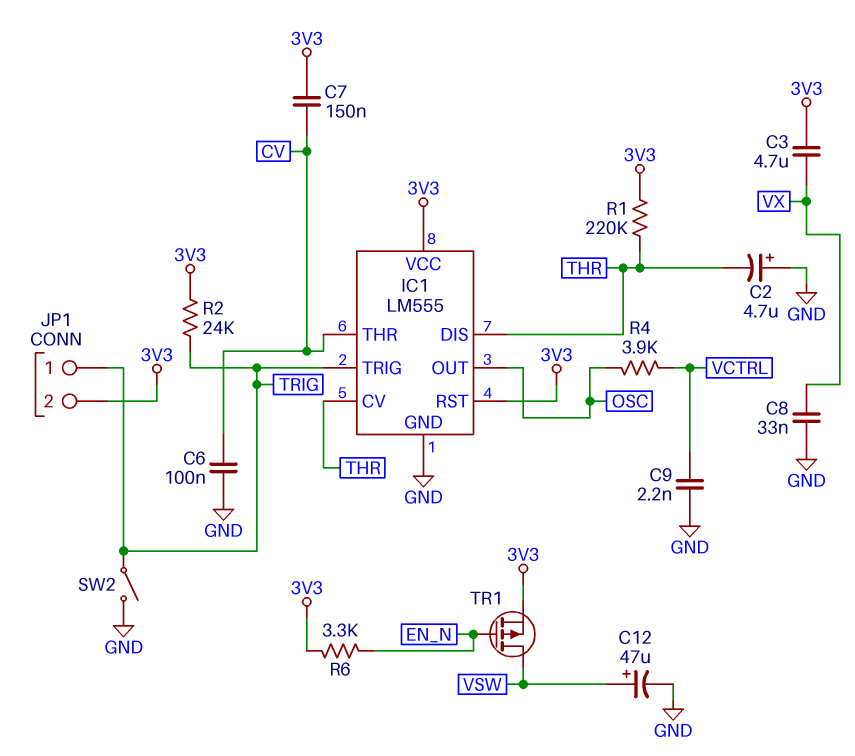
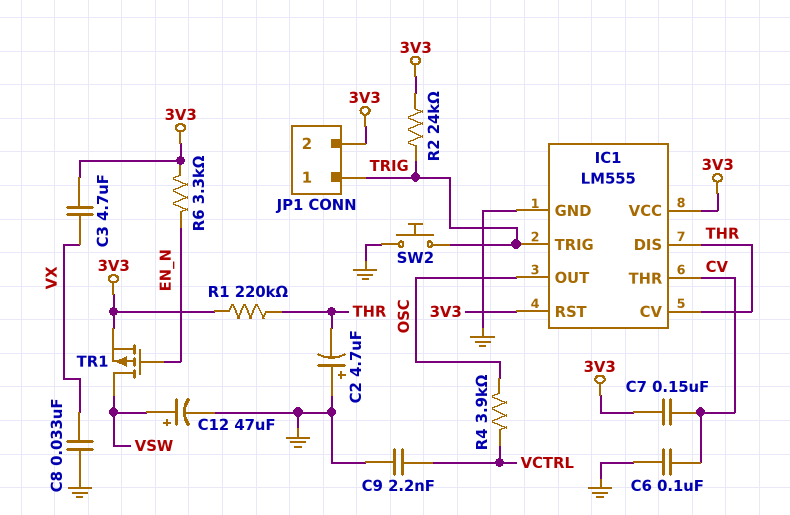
SW2: switch (GND, TRIG) -> button (GND, TRIG)

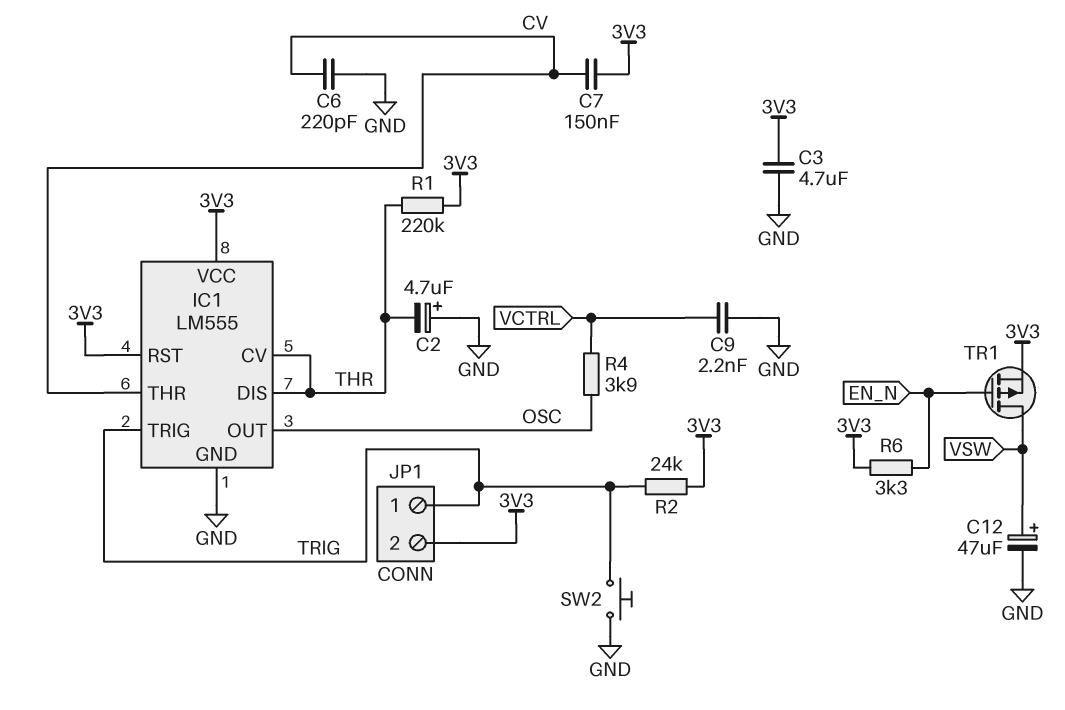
C3: 4.7uF (3V3, VX) -> 4.7uF (3V3, GND)
C6: 100nF (CV, GND) -> 220pF (CV, GND)
C8: 33nF (GND, VX) -> none

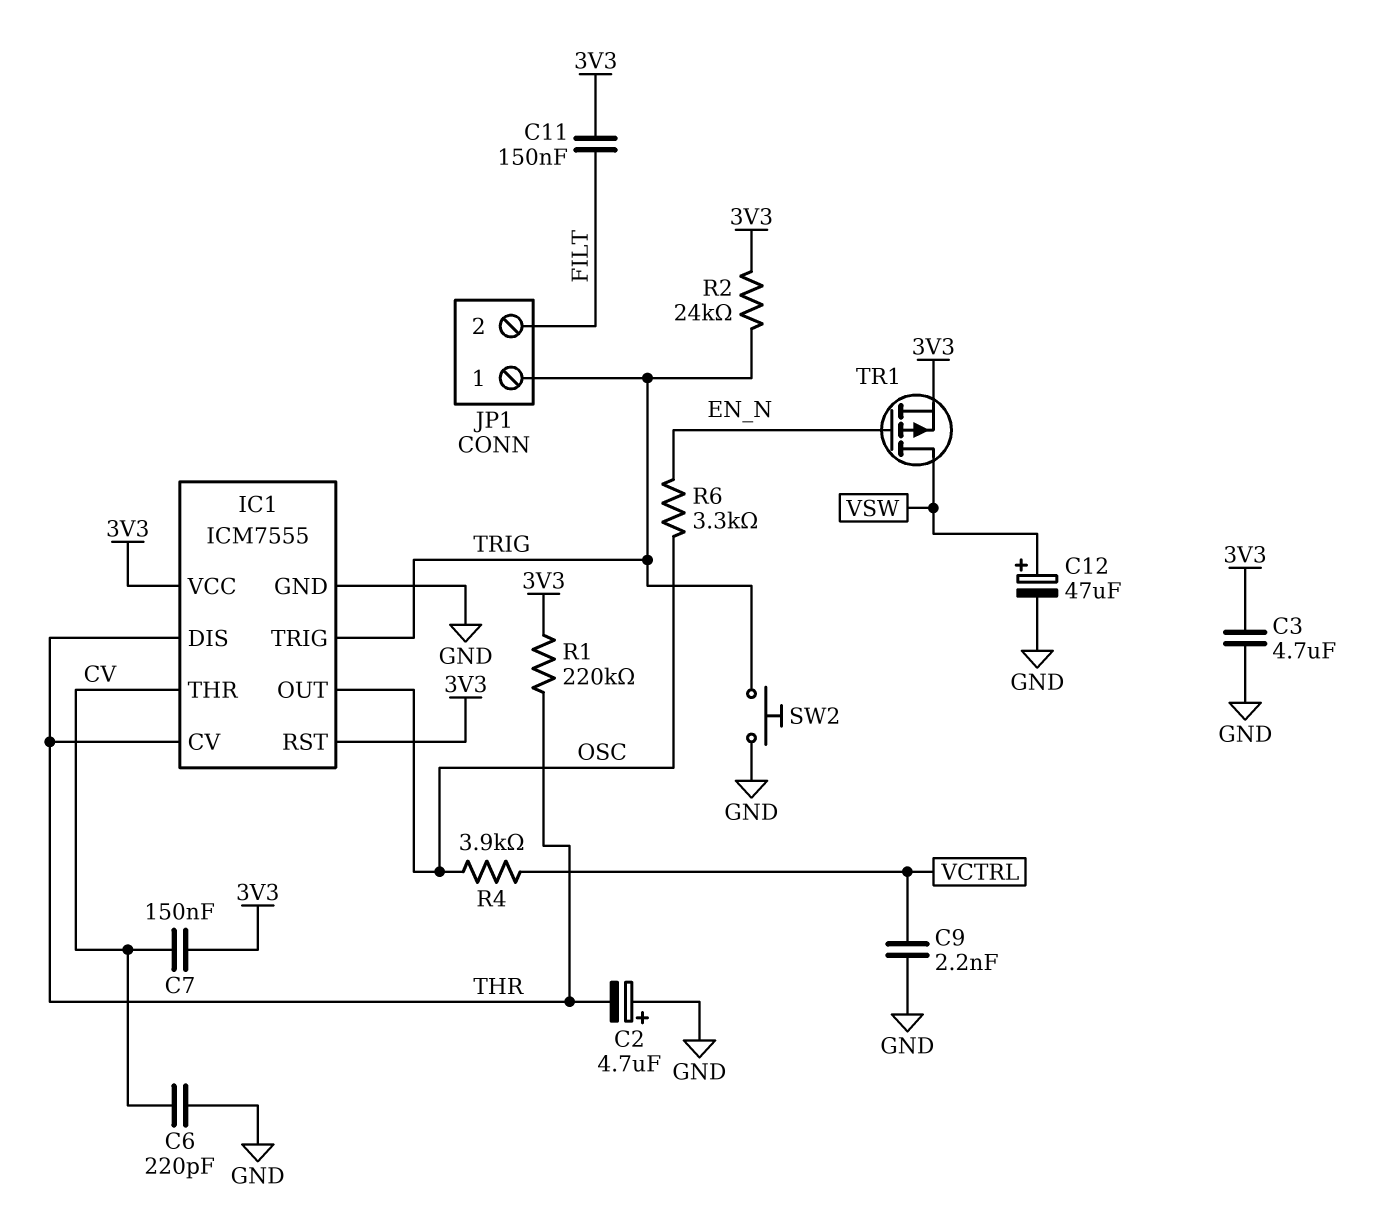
C11: none -> 150nF (3V3, FILT)
IC1: LM555 -> ICM7555
JP1 pin 2: 3V3 -> FILT
R6: 3.3k (3V3, EN_N) -> 3.3k (EN_N, OSC)

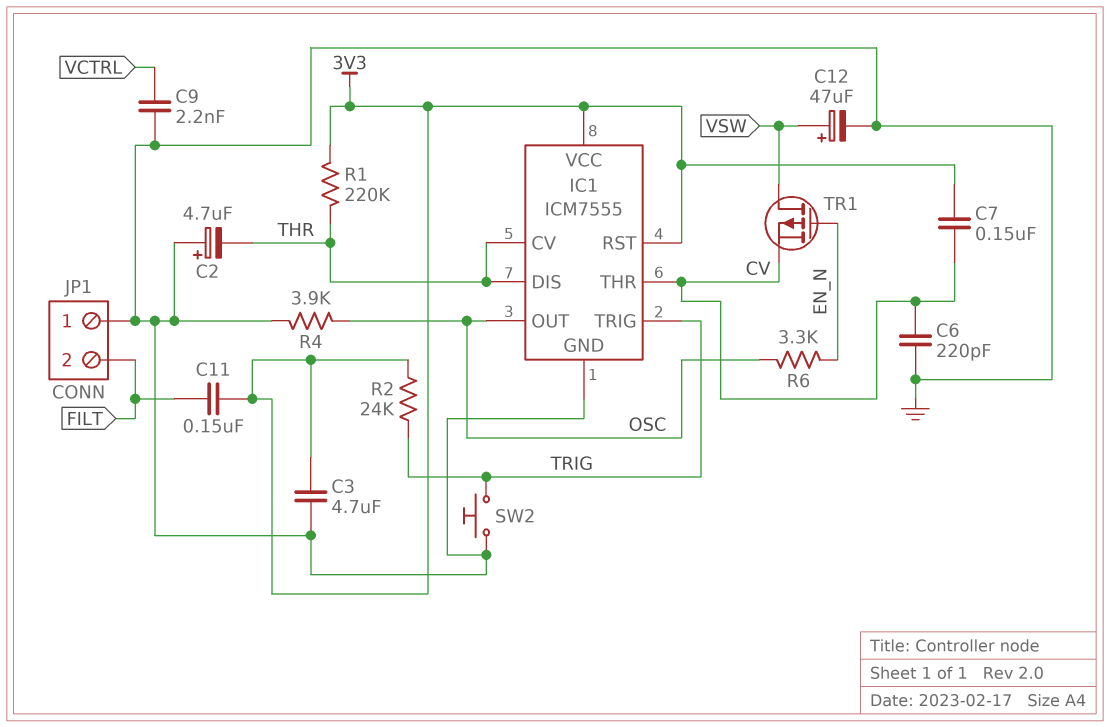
JP1 pin 1: TRIG -> GND
R4: 3.9k (OSC, VCTRL) -> 3.9k (GND, OSC)
TR1: PMOS (G EN_N, D VSW, S 3V3) -> PMOS (G EN_N, D VSW, S CV)

